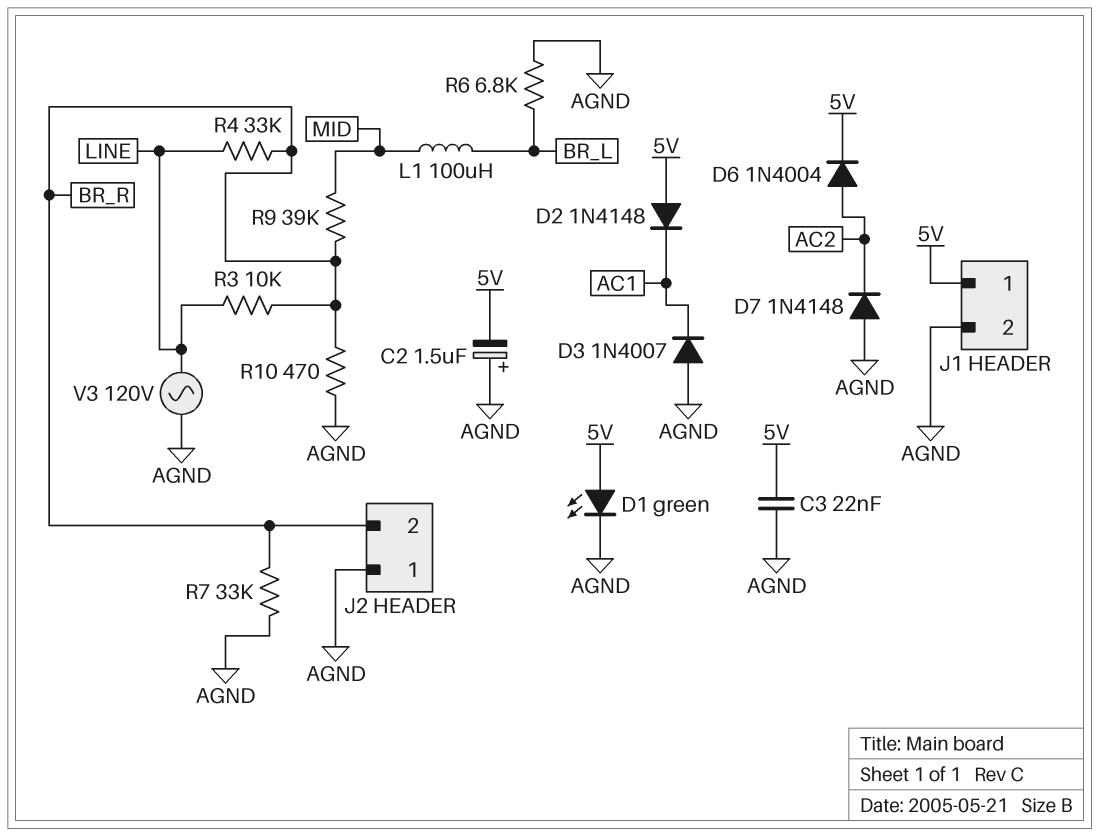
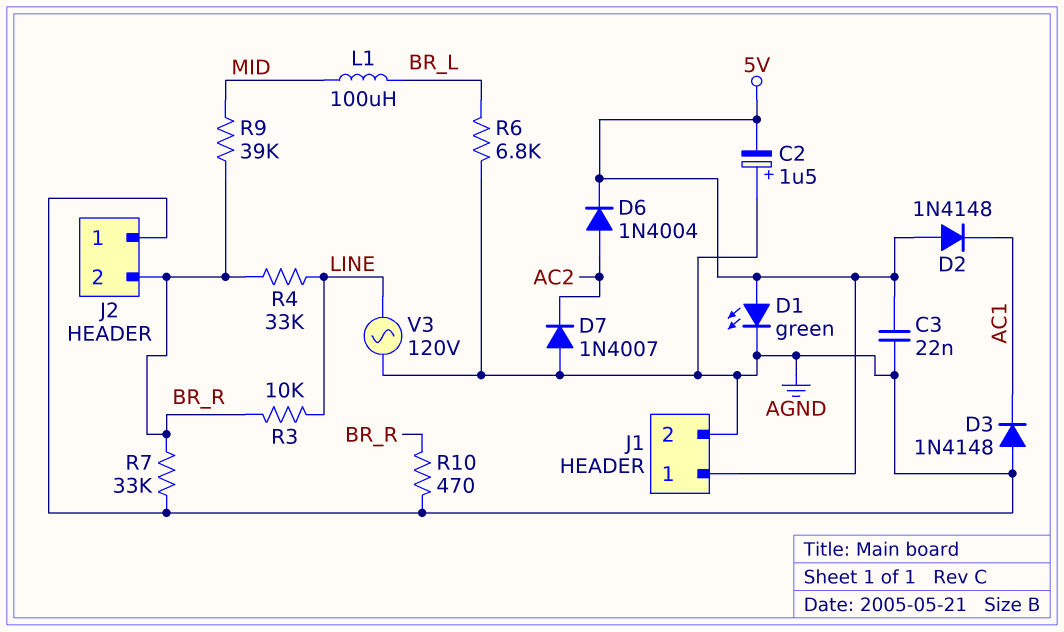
D3: diode 1N4007 (A AGND, K AC1) -> diode 1N4148 (A AGND, K AC1)
D7: diode 1N4148 (A AGND, K AC2) -> diode 1N4007 (A AGND, K AC2)

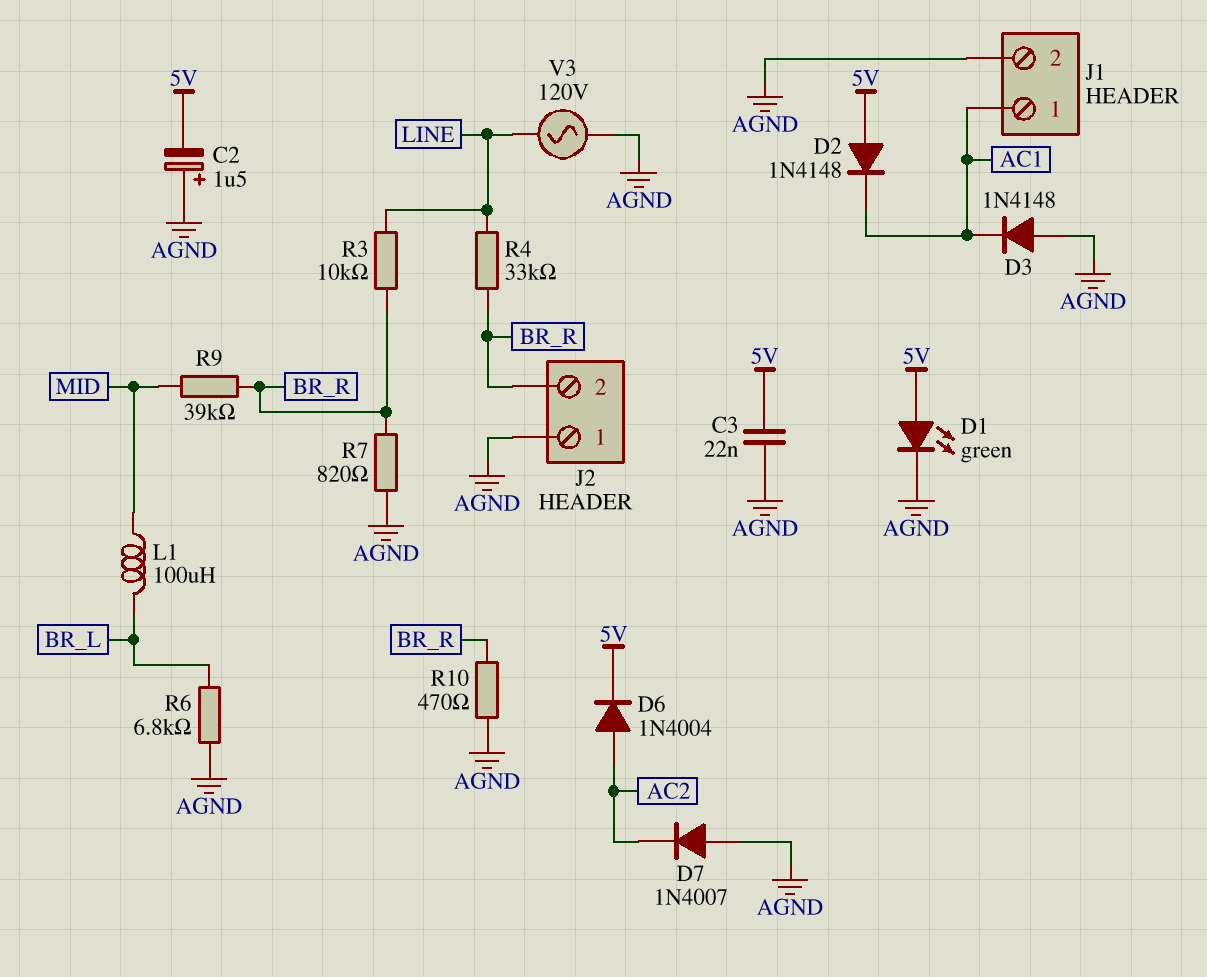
J1 pin 1: 5V -> AC1
R7: 33k (AGND, BR_R) -> 820 (AGND, BR_R)

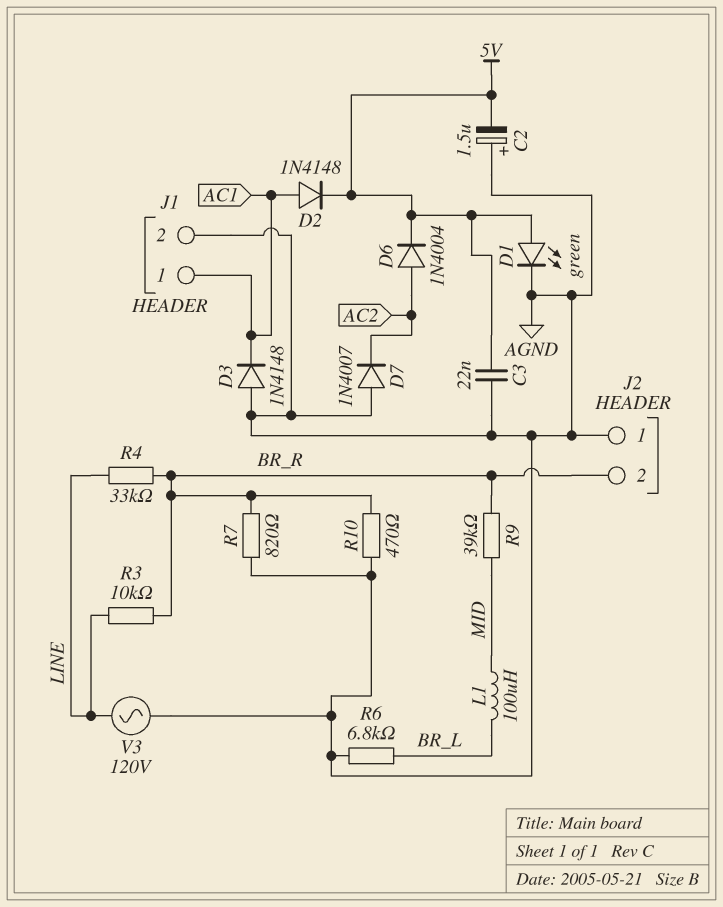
D2: diode 1N4148 (A 5V, K AC1) -> diode 1N4148 (A AC1, K 5V)

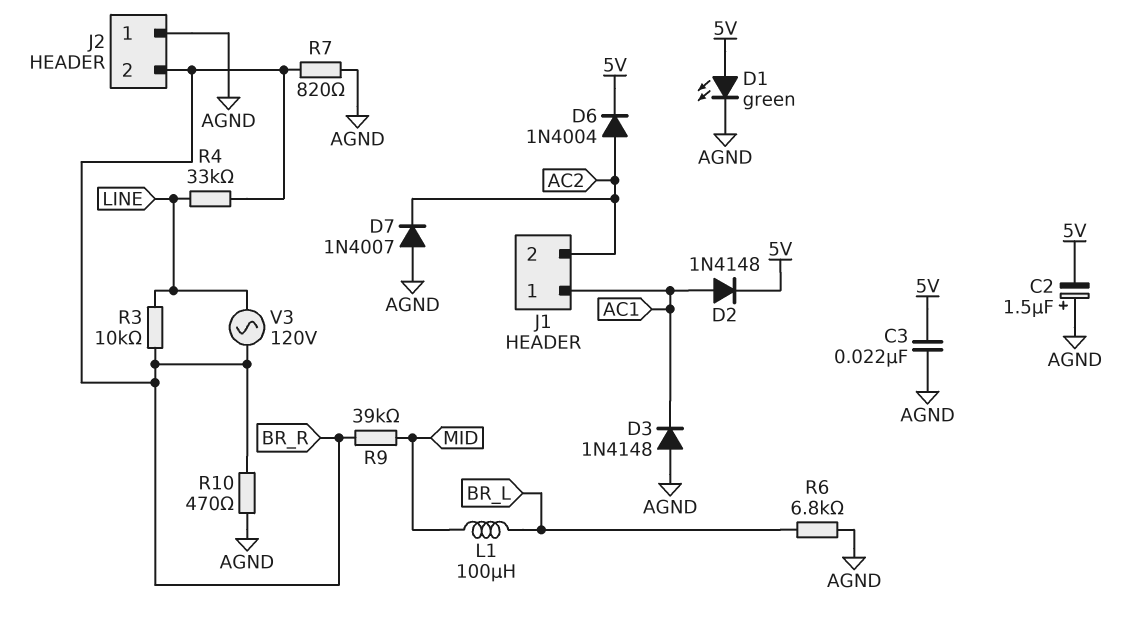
J1 pin 2: AGND -> AC2
V3: AC 120V (AGND, LINE) -> AC 120V (BR_R, LINE)

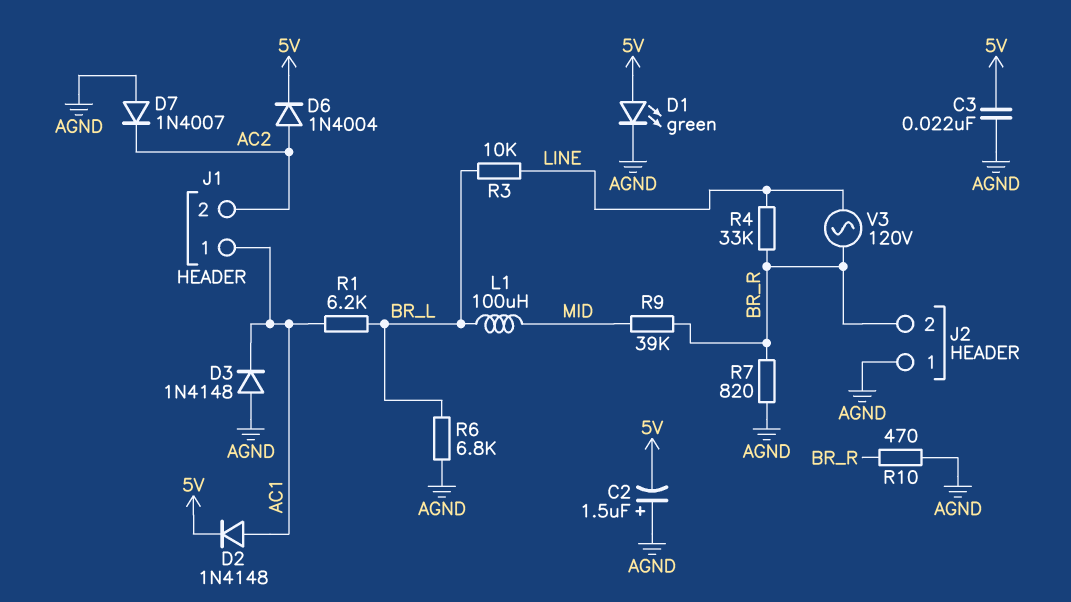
R1: none -> 6.2k (AC1, BR_L)
R3: 10k (BR_R, LINE) -> 10k (BR_L, LINE)

